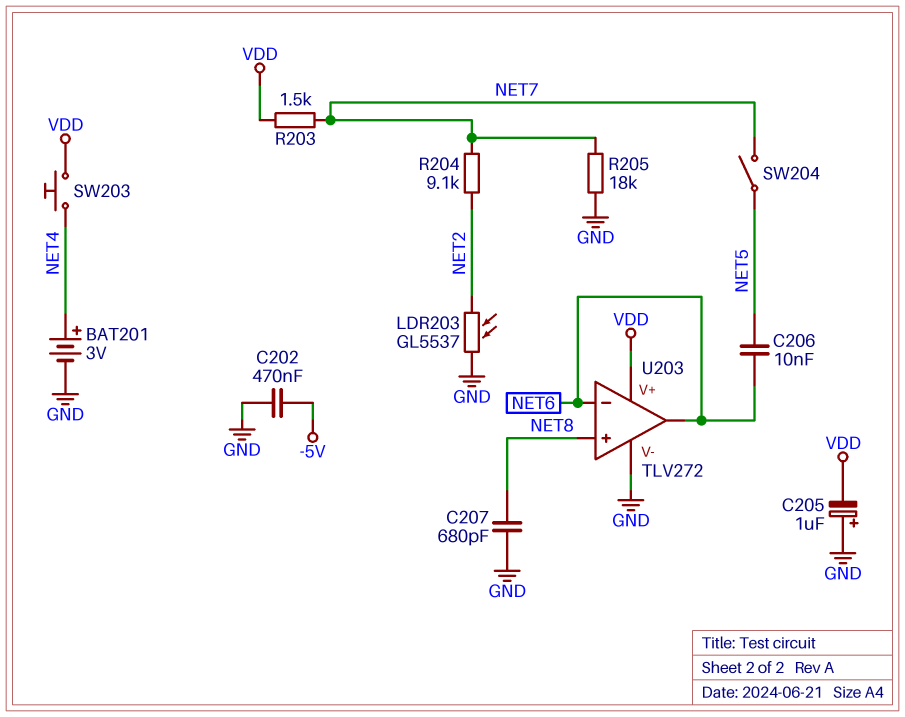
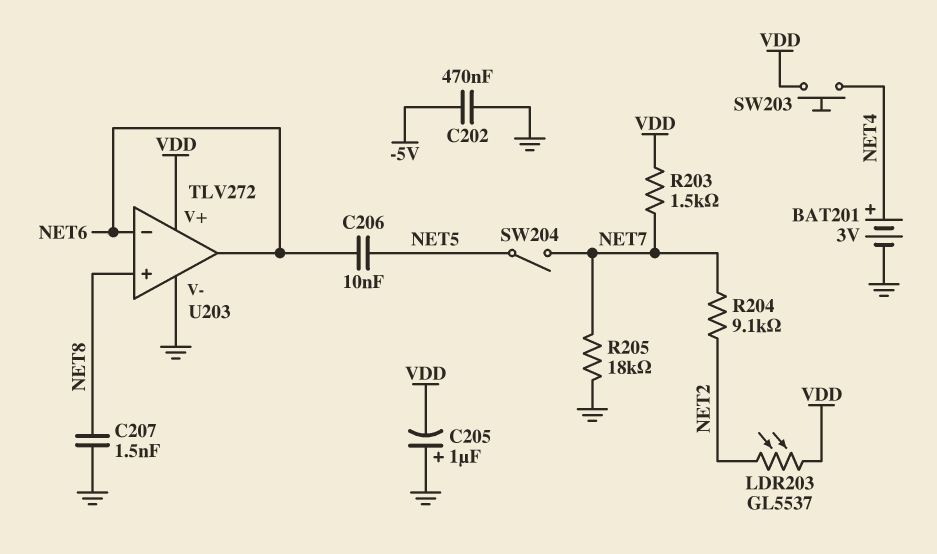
C207: 680pF (GND, NET8) -> 1.5nF (GND, NET8)
LDR203: GL5537 (GND, NET2) -> GL5537 (NET2, VDD)

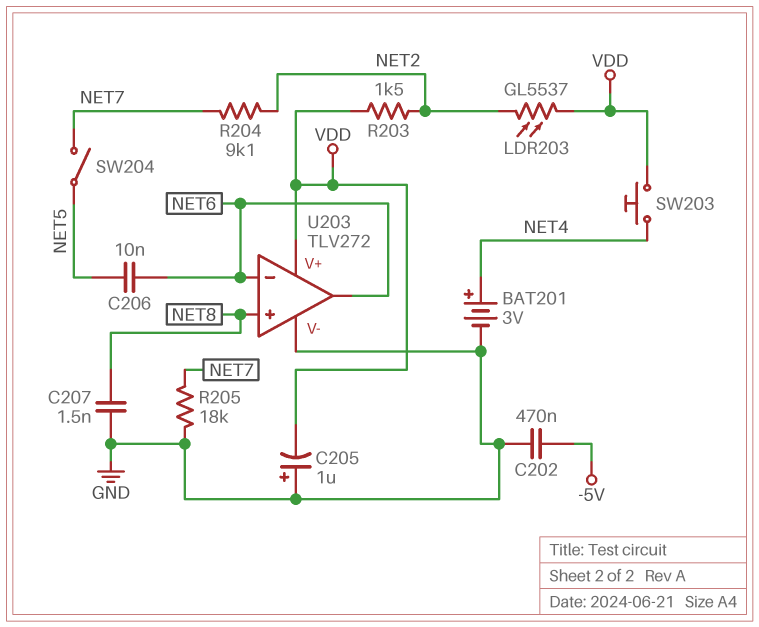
R203: 1.5k (NET7, VDD) -> 1.5k (NET2, VDD)

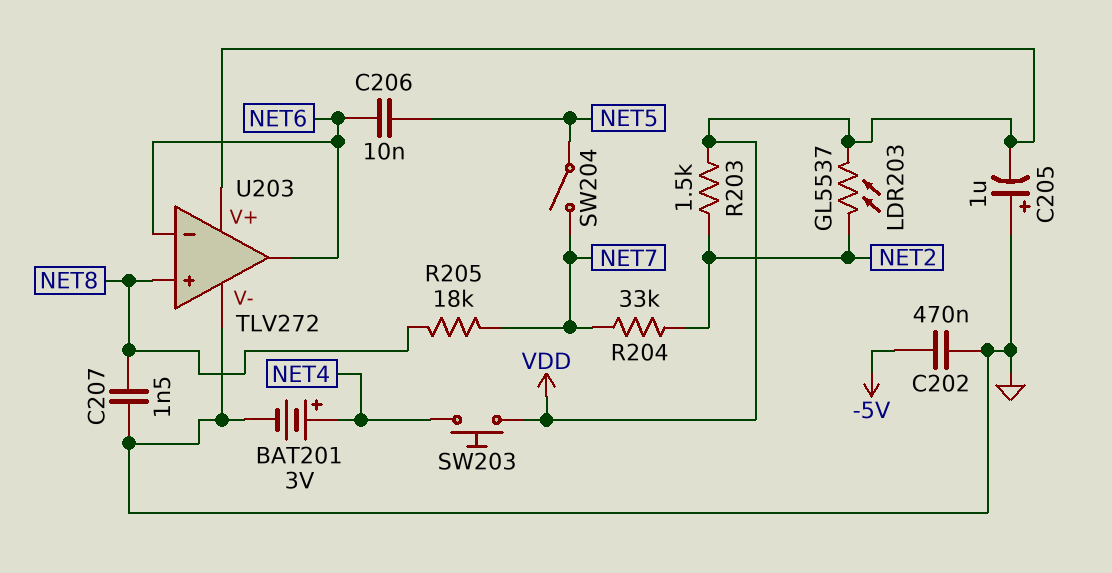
R204: 9.1k (NET2, NET7) -> 33k (NET2, NET7)
R205: 18k (GND, NET7) -> 18k (NET7, NET8)

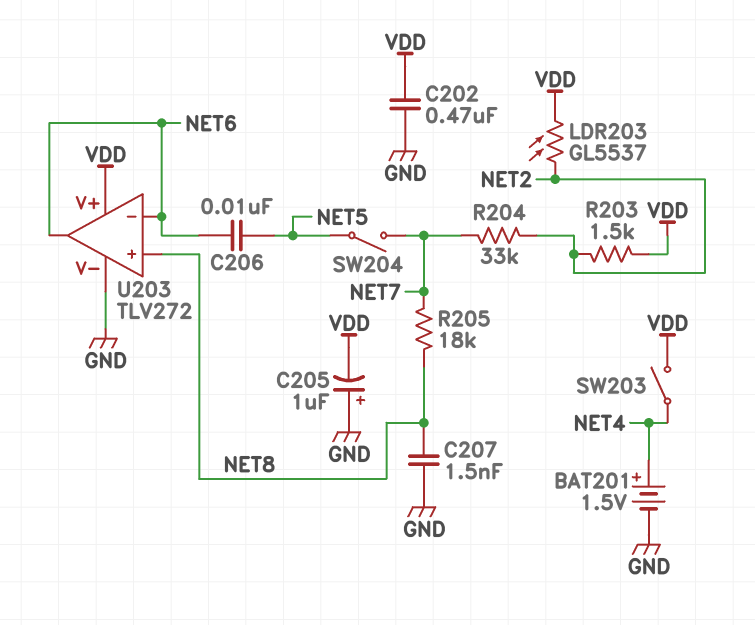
BAT201: 3V (plus NET4, minus GND) -> 1.5V (plus NET4, minus GND)
C202: 470nF (-5V, GND) -> 470nF (GND, VDD)
SW203: button (NET4, VDD) -> switch (NET4, VDD)

